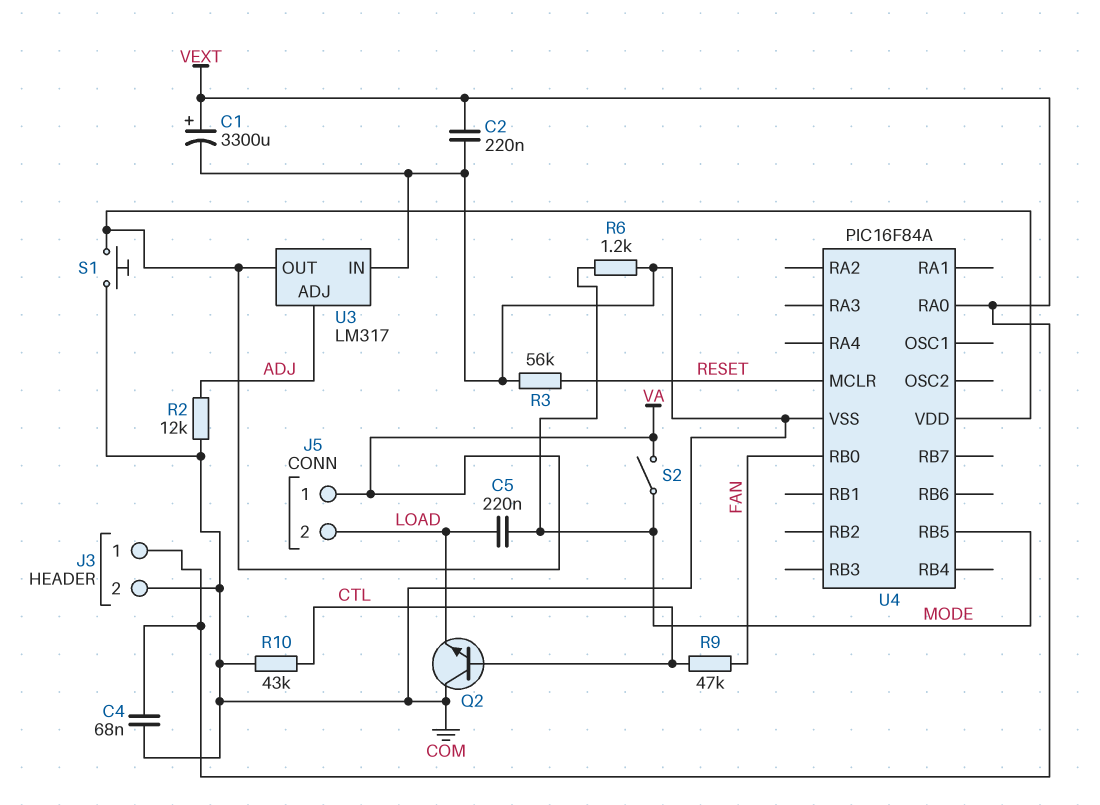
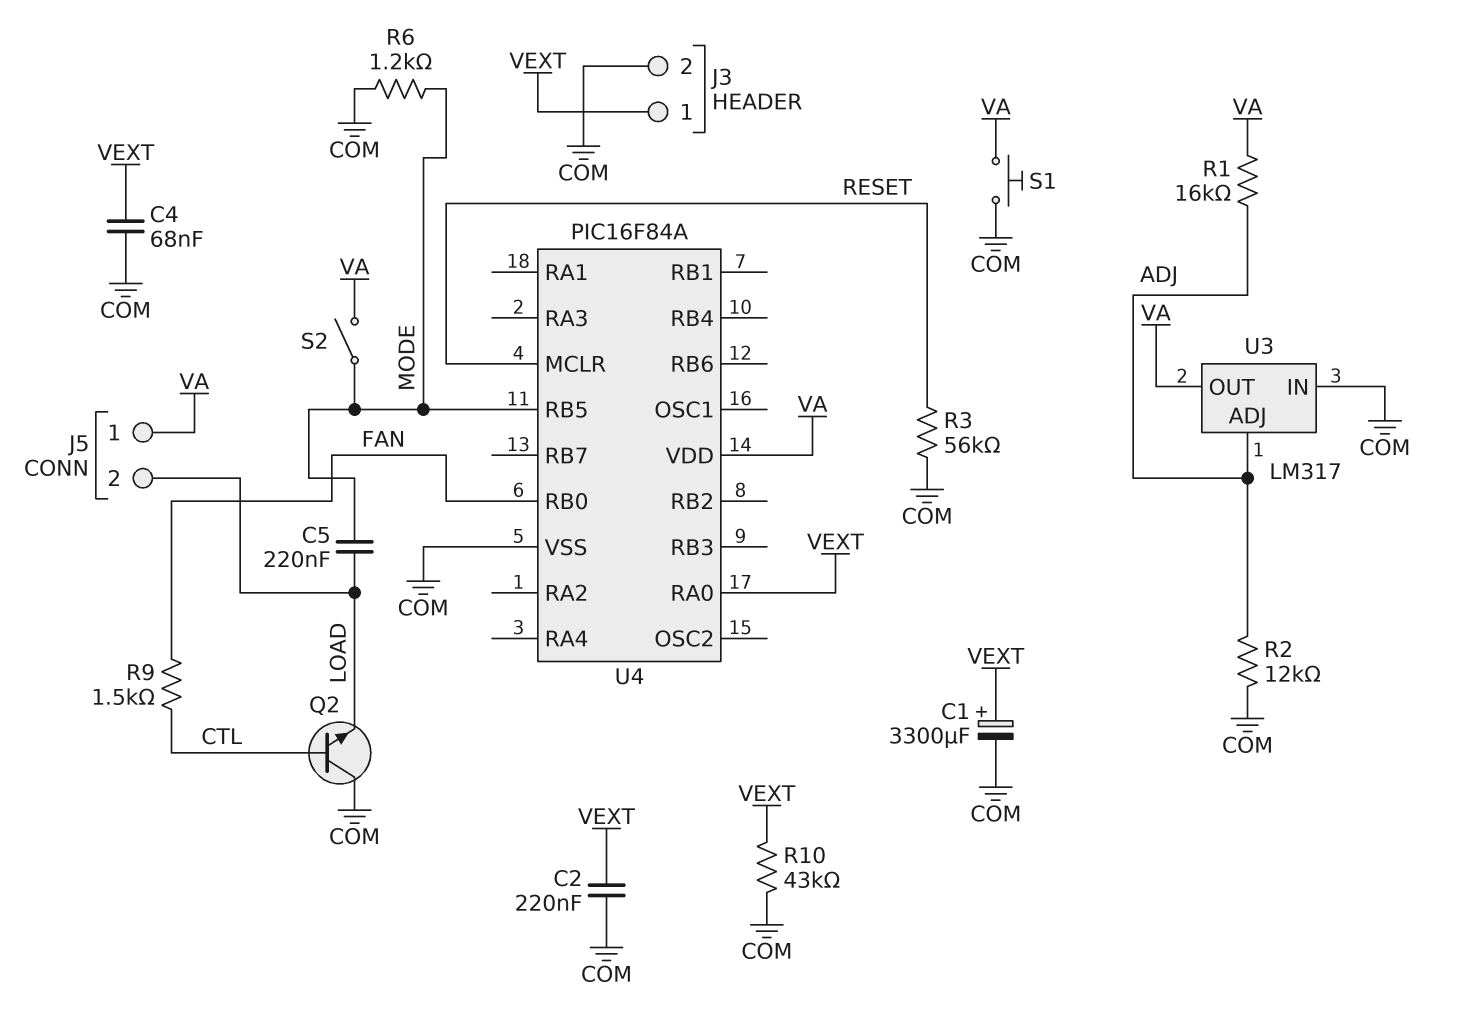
R1: none -> 16k (ADJ, VA)
R9: 47k (CTL, FAN) -> 1.5k (CTL, FAN)
R10: 43k (COM, CTL) -> 43k (COM, VEXT)

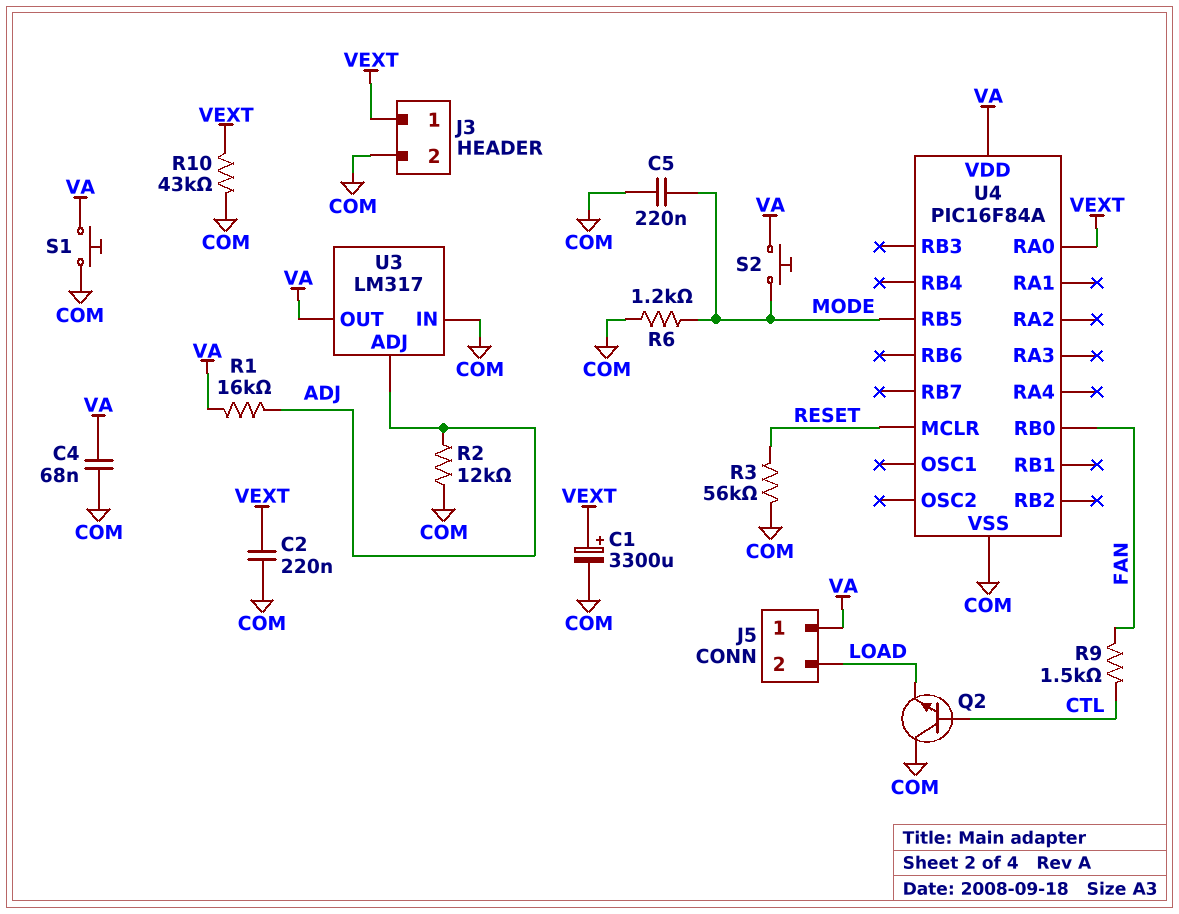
C4: 68nF (COM, VEXT) -> 68nF (COM, VA)
C5: 220nF (LOAD, MODE) -> 220nF (COM, MODE)
S2: switch (MODE, VA) -> button (MODE, VA)

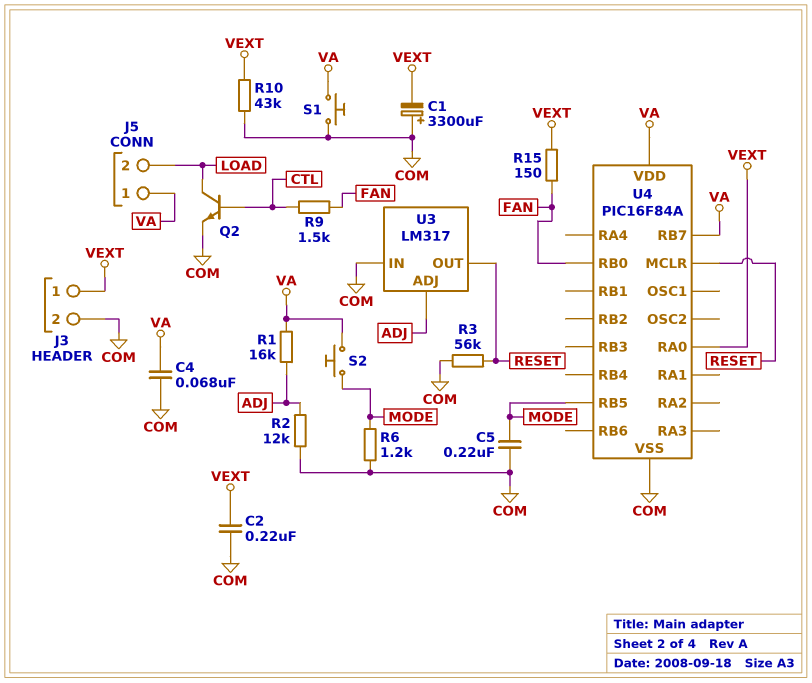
C1: 3300uF (plus VEXT, minus COM) -> 3300uF (plus COM, minus VEXT)
Q2: NPN (B CTL, C COM, E LOAD) -> NPN (B CTL, C LOAD, E COM)
R15: none -> 150 (FAN, VEXT)
U3 pin OUT: VA -> RESET
U4 pin RB7: none -> VA

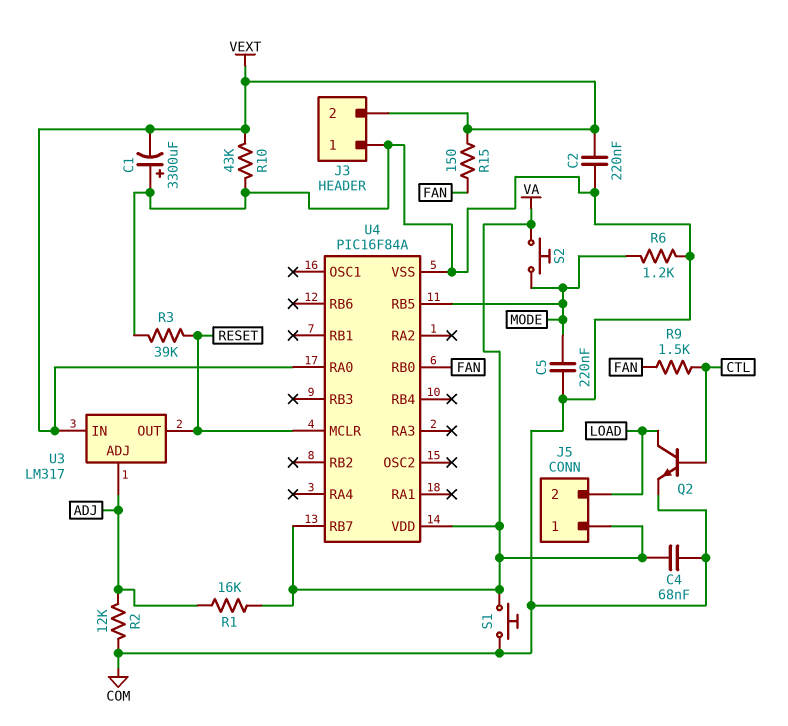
J3 pin 1: VEXT -> COM
J3 pin 2: COM -> VEXT
R3: 56k (COM, RESET) -> 39k (COM, RESET)
U3 pin IN: COM -> VEXT

